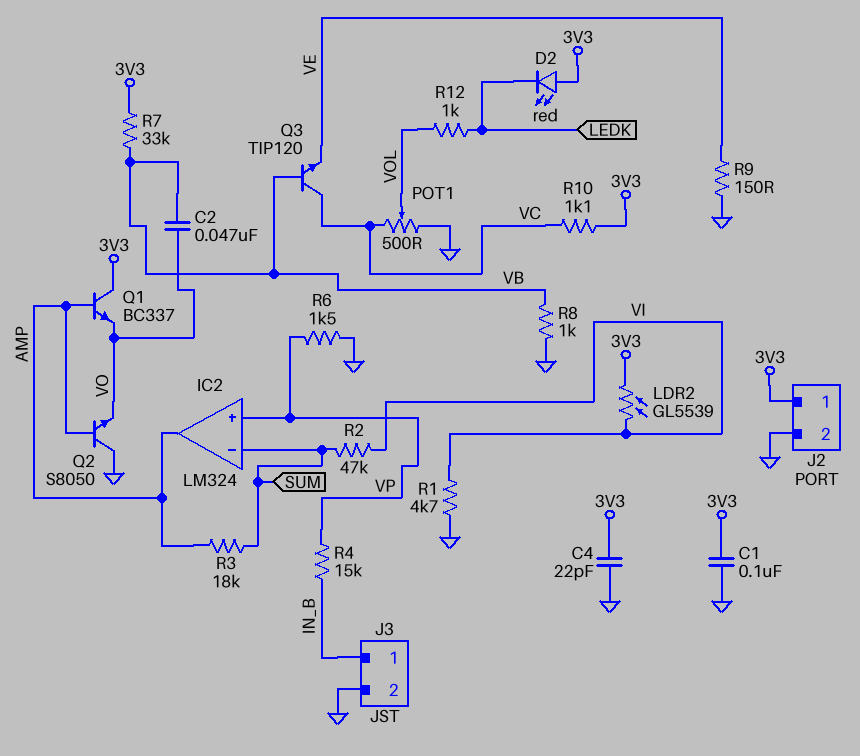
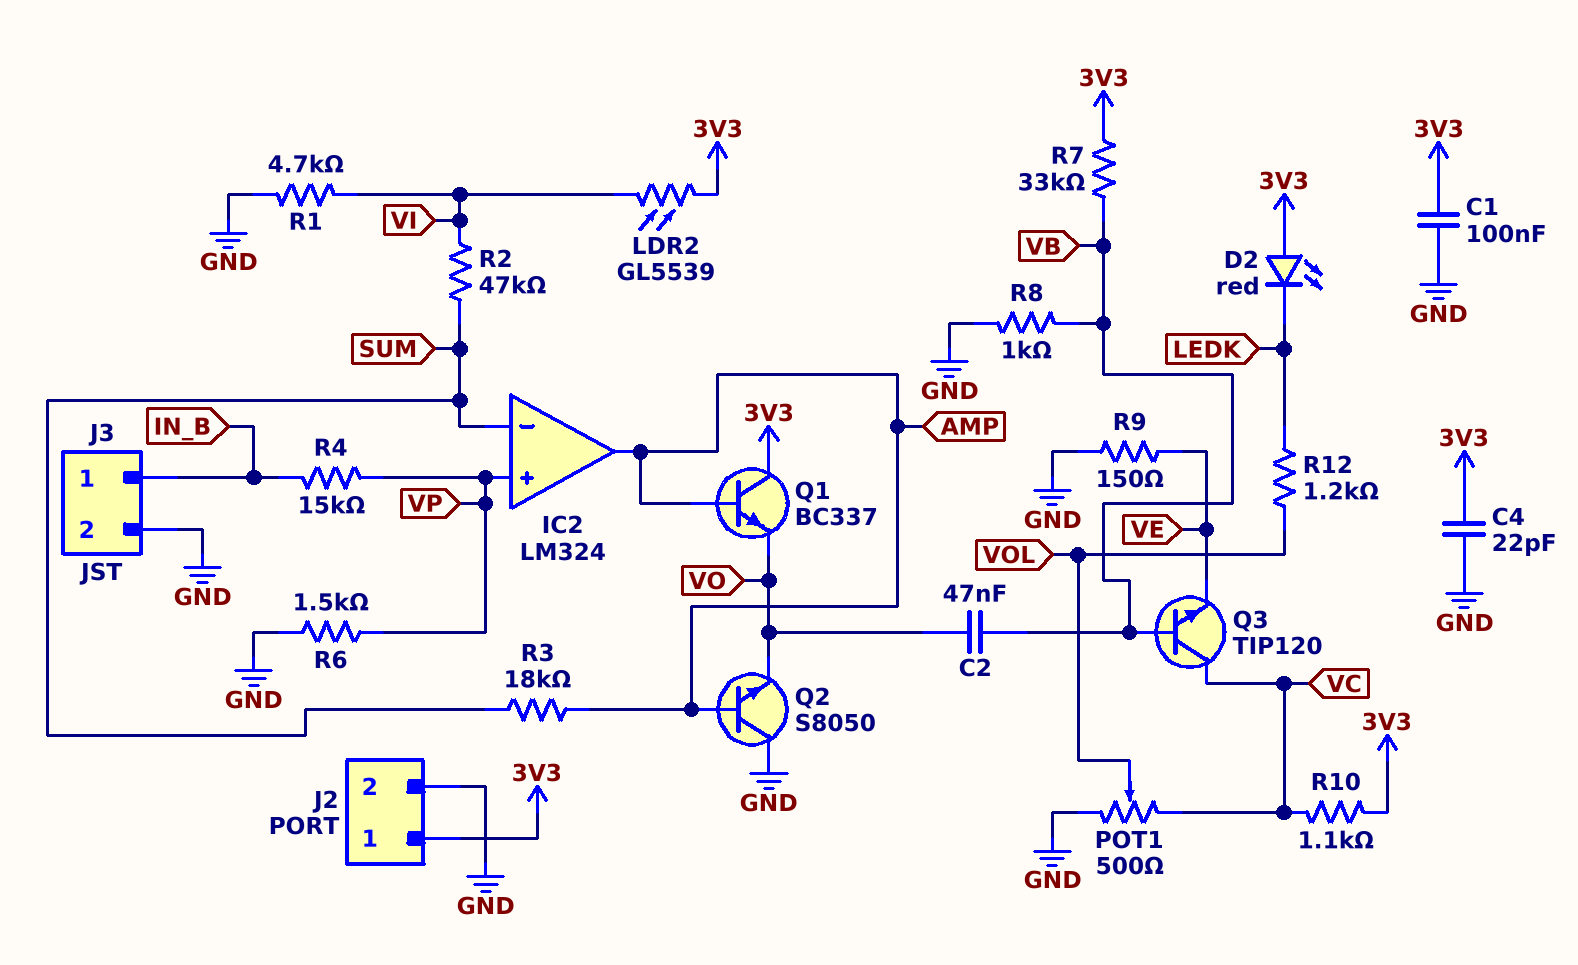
R12: 1k (LEDK, VOL) -> 1.2k (LEDK, VOL)

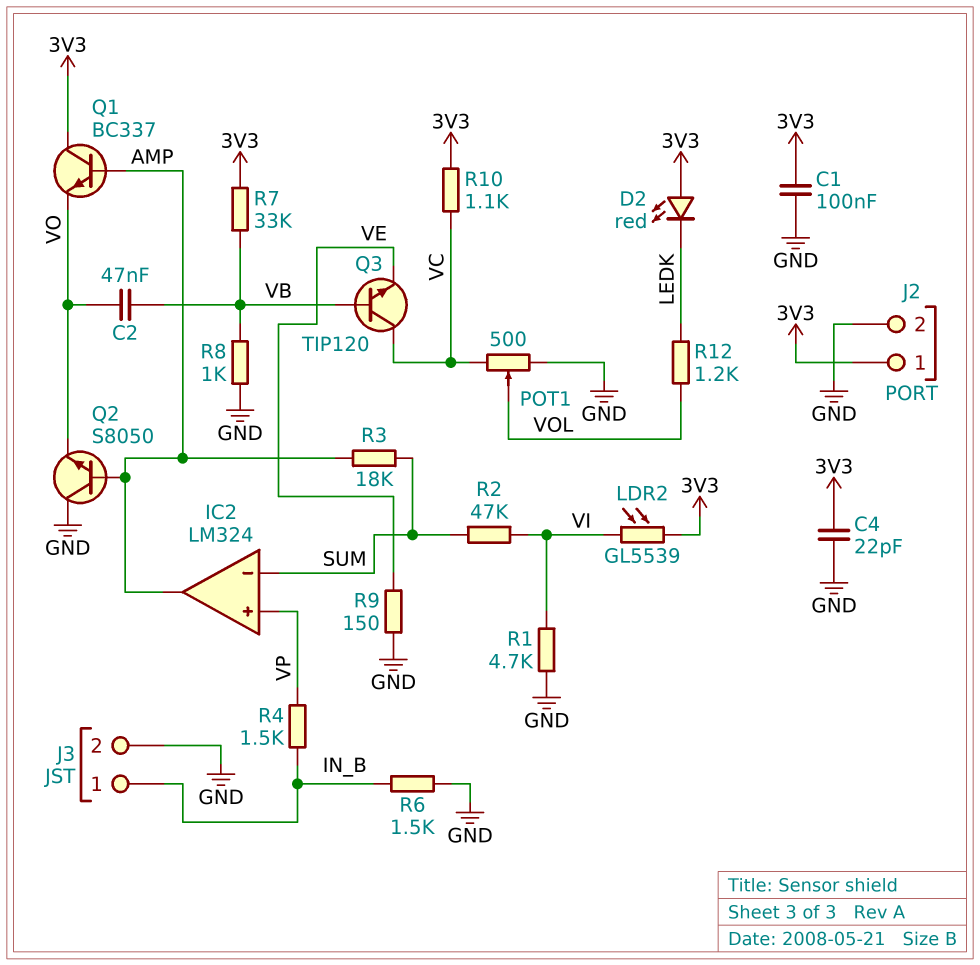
R4: 15k (IN_B, VP) -> 1.5k (IN_B, VP)
R6: 1.5k (GND, VP) -> 1.5k (GND, IN_B)

